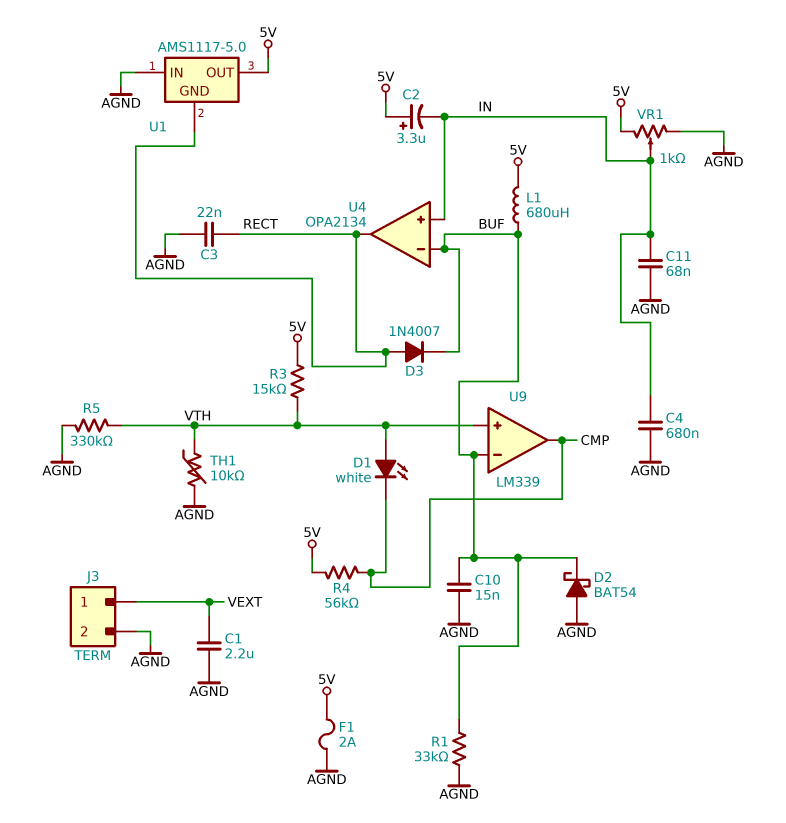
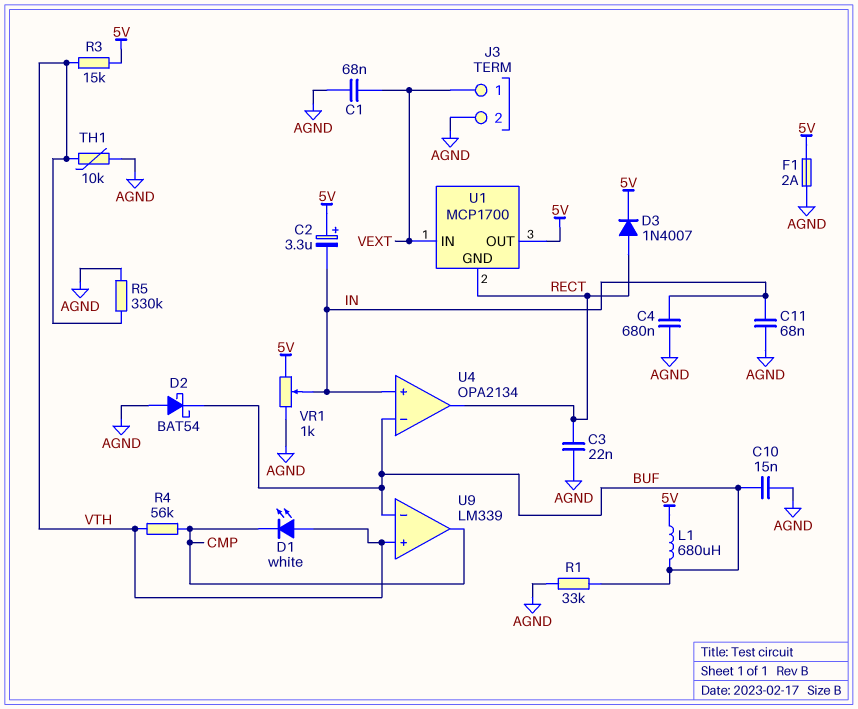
C1: 2.2uF (AGND, VEXT) -> 68nF (AGND, VEXT)
D3: diode 1N4007 (A RECT, K BUF) -> diode 1N4007 (A RECT, K 5V)
R4: 56k (5V, CMP) -> 56k (CMP, VTH)
U1: AMS1117-5.0 -> MCP1700
U1 pin IN: AGND -> VEXT

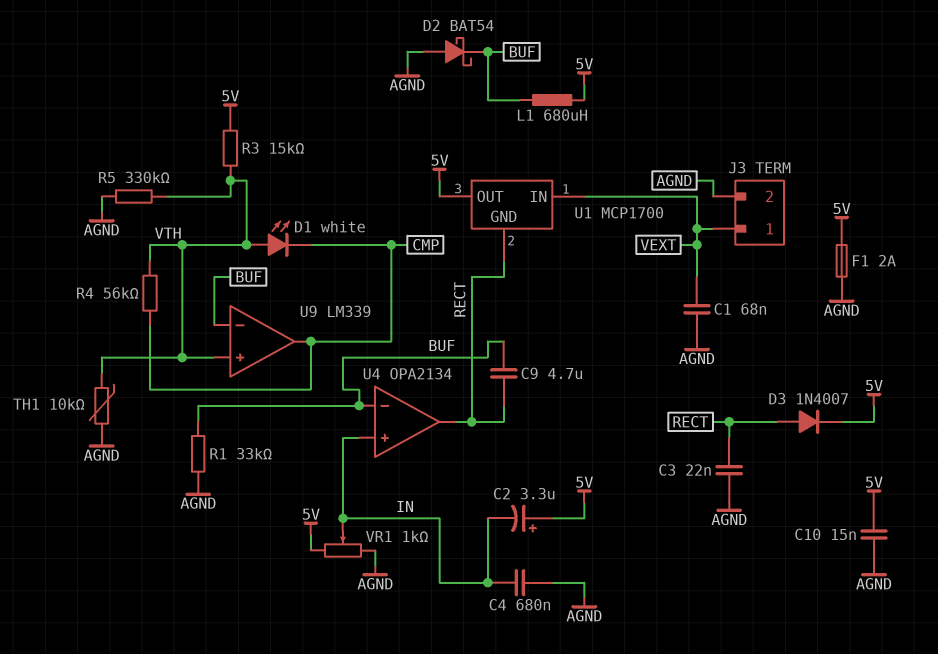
C9: none -> 4.7uF (BUF, RECT)
C10: 15nF (AGND, BUF) -> 15nF (5V, AGND)
C11: 68nF (AGND, IN) -> none

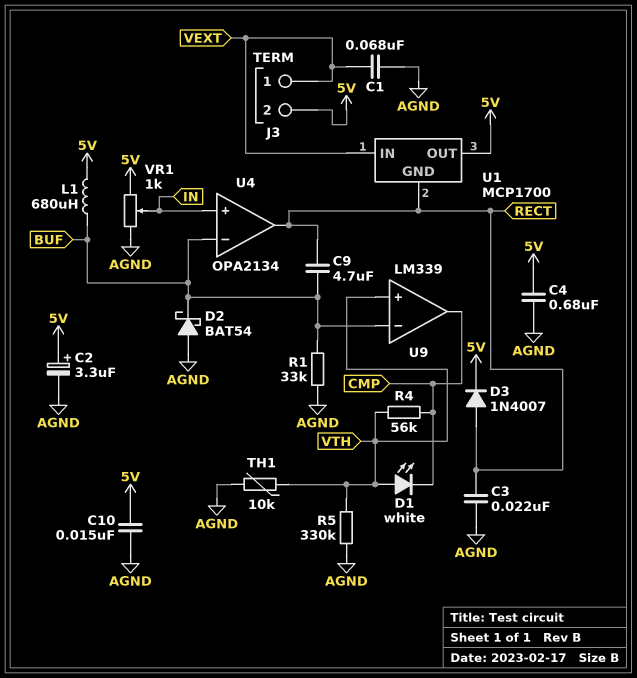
C2: 3.3uF (plus 5V, minus IN) -> 3.3uF (plus 5V, minus AGND)
C4: 680nF (AGND, IN) -> 680nF (5V, AGND)
F1: 2A (5V, AGND) -> none
J3 pin 2: AGND -> 5V
R3: 15k (5V, VTH) -> none

